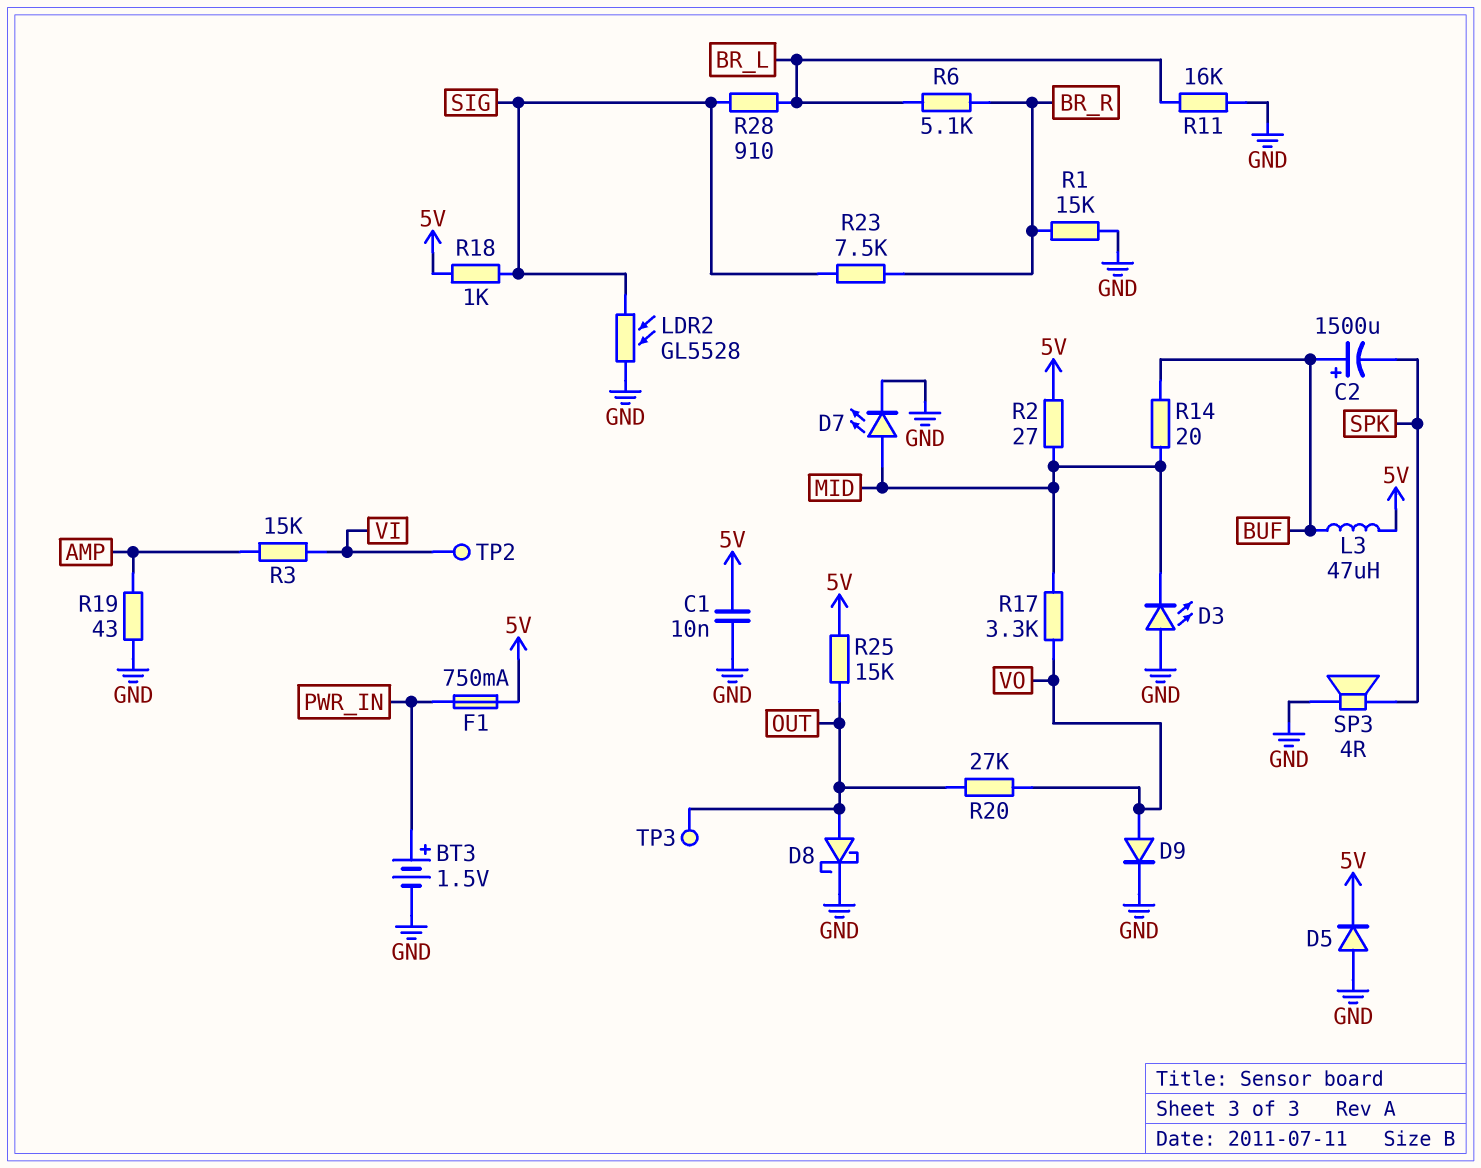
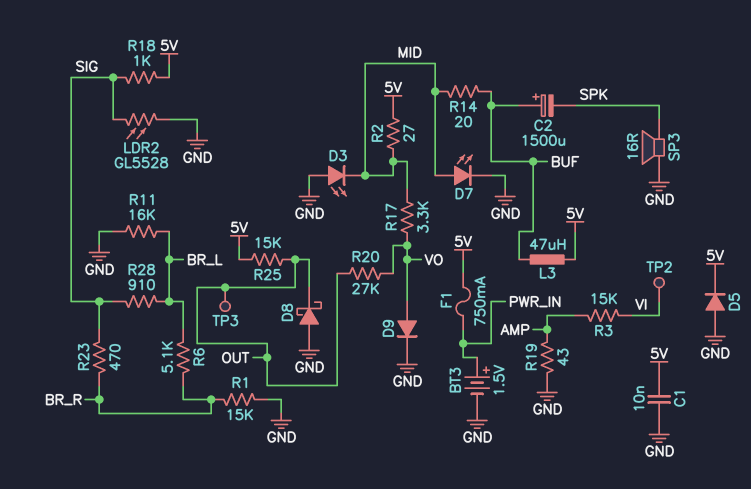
D8: schottky (A OUT, K GND) -> schottky (A GND, K OUT)
R23: 7.5k (BR_R, SIG) -> 470 (BR_R, SIG)
SP3: speaker 4R (GND, SPK) -> speaker 16R (GND, SPK)

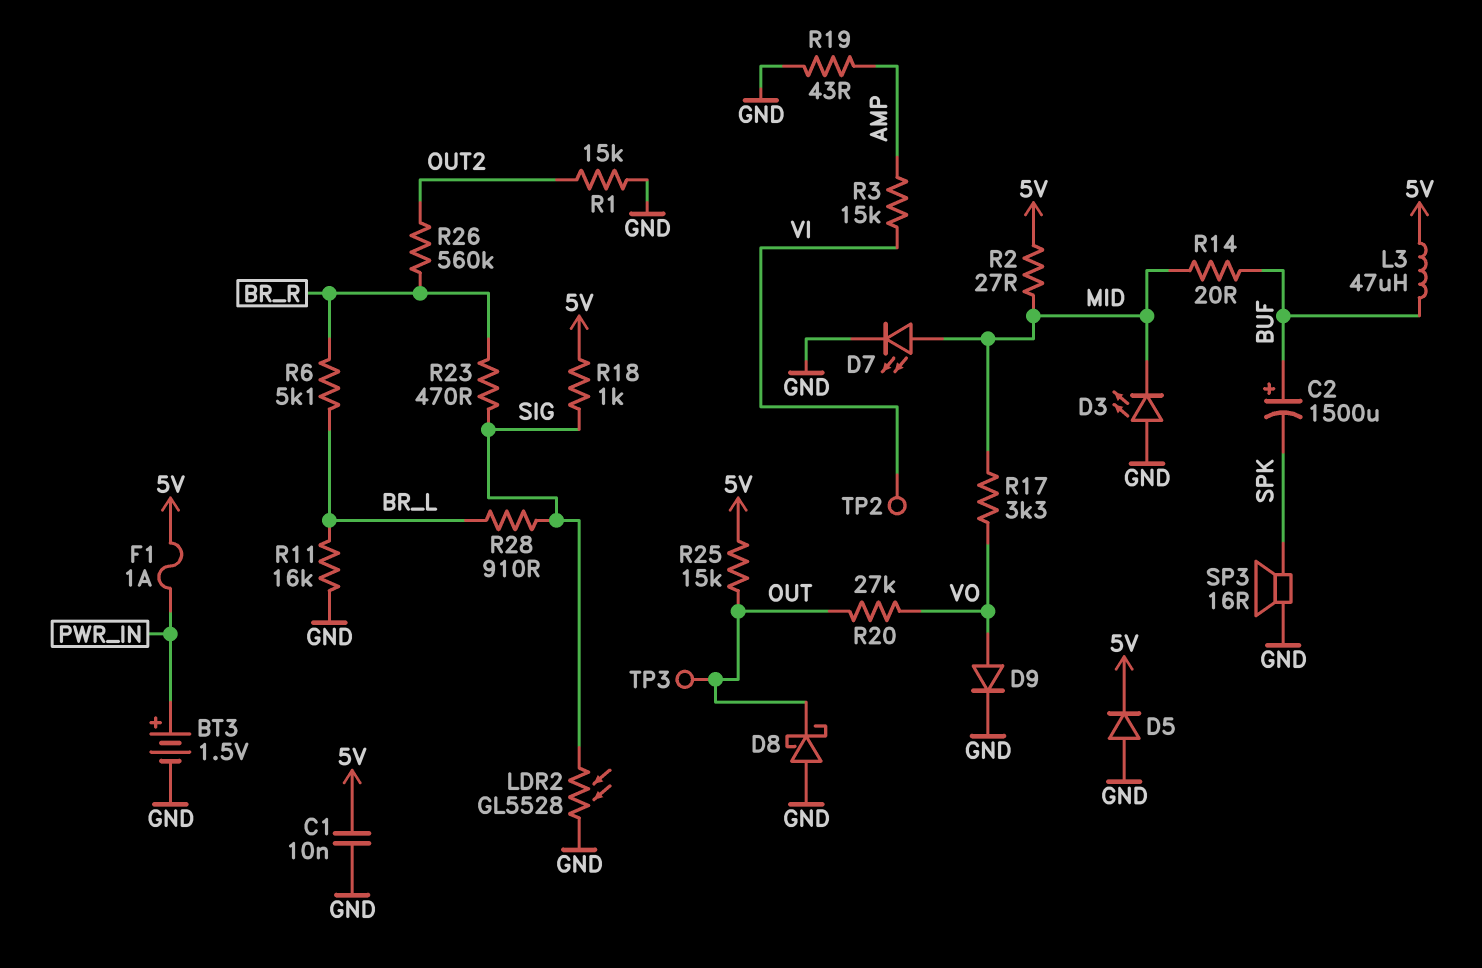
F1: 750mA (5V, PWR_IN) -> 1A (5V, PWR_IN)
R1: 15k (BR_R, GND) -> 15k (GND, OUT2)
R26: none -> 560k (BR_R, OUT2)

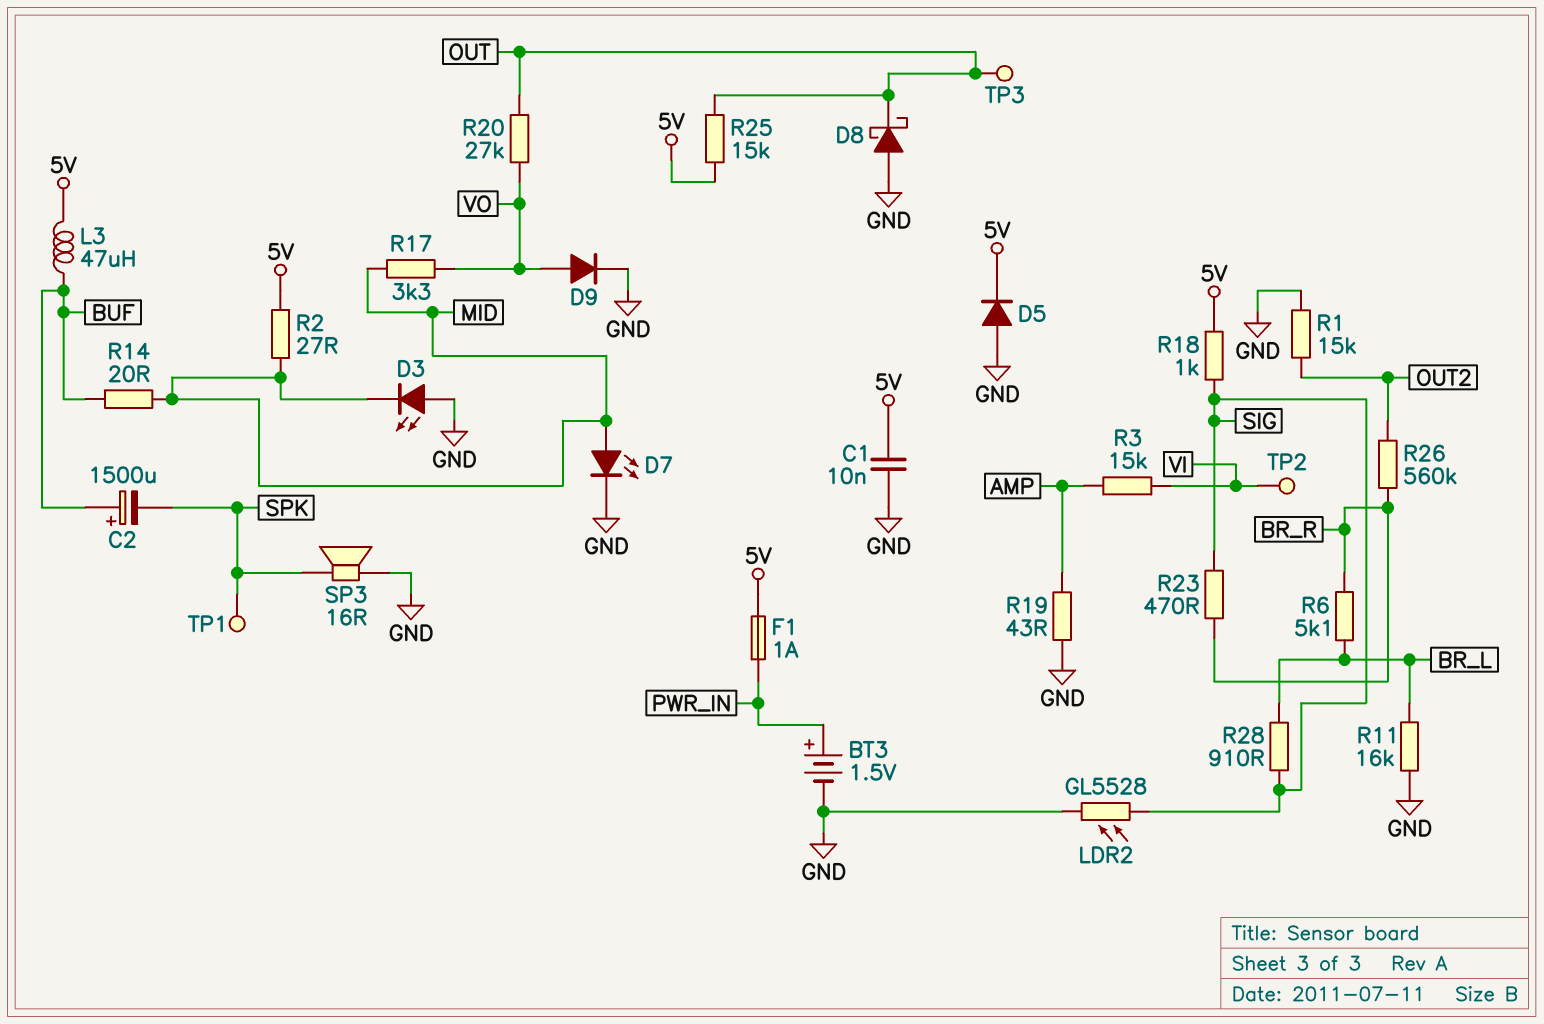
TP1: none -> test point (SPK)

